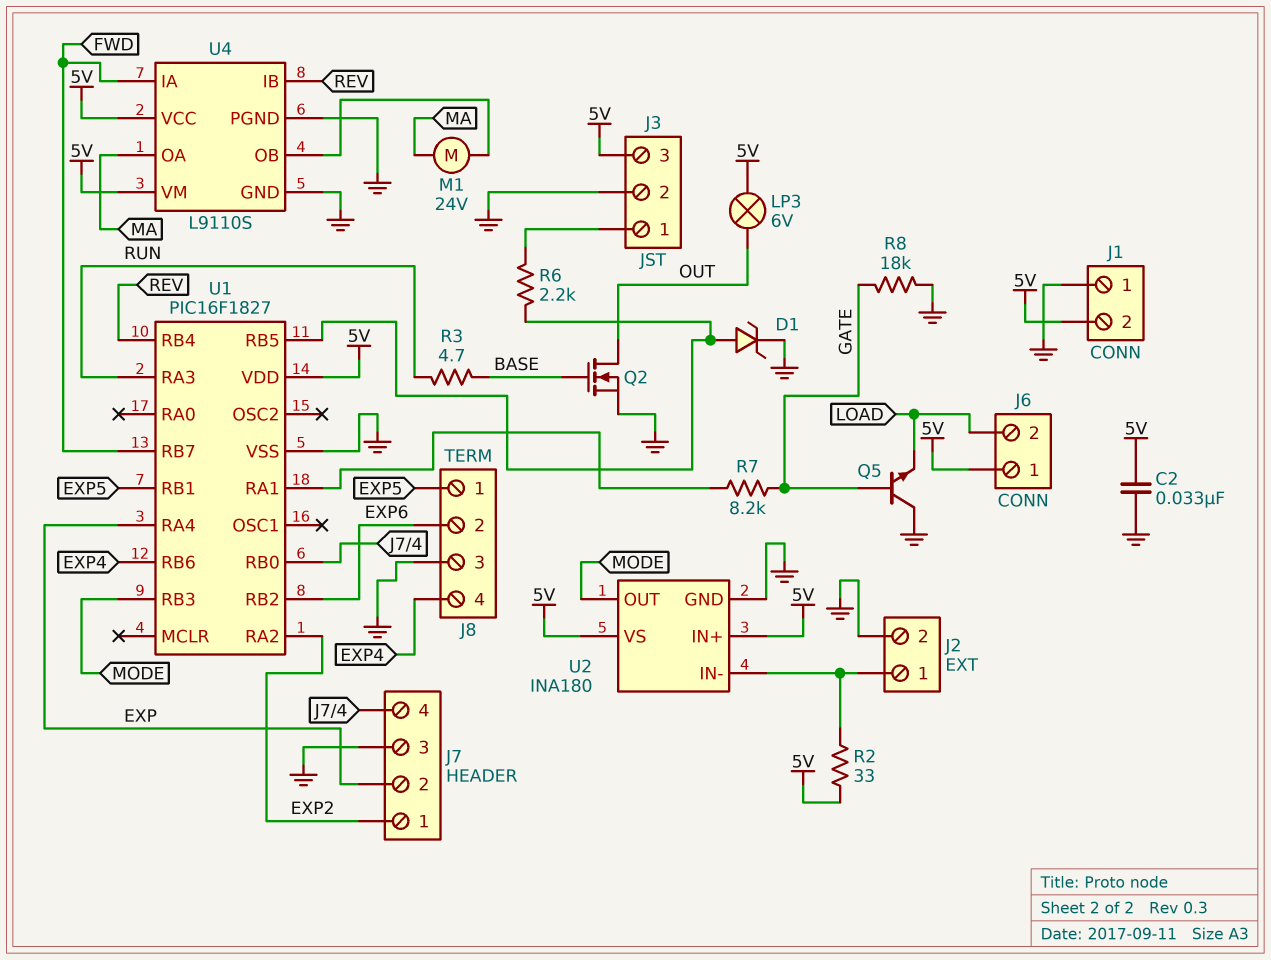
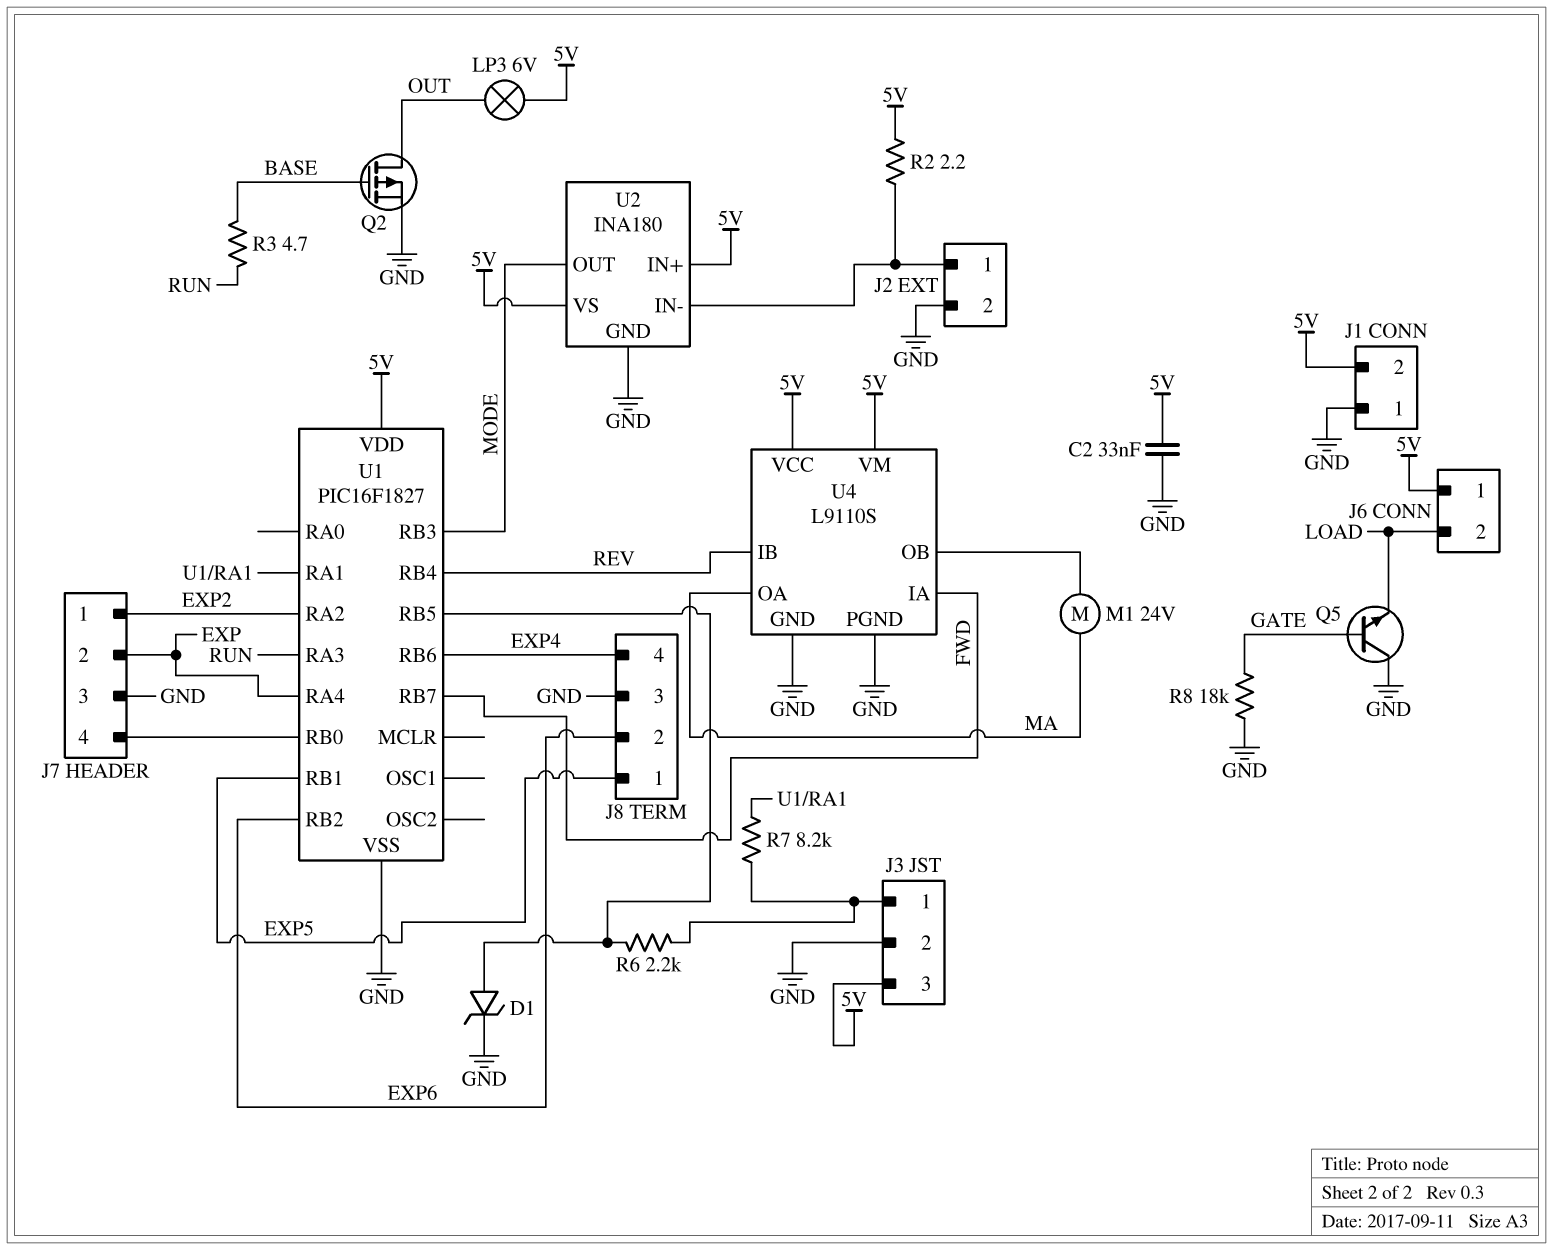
Q2: NMOS (G BASE, D OUT, S GND) -> PMOS (G BASE, D OUT, S GND)
R2: 33 (5V, J2/1) -> 2.2 (5V, J2/1)
R7: 8.2k (GATE, U1/RA1) -> 8.2k (J3/1, U1/RA1)

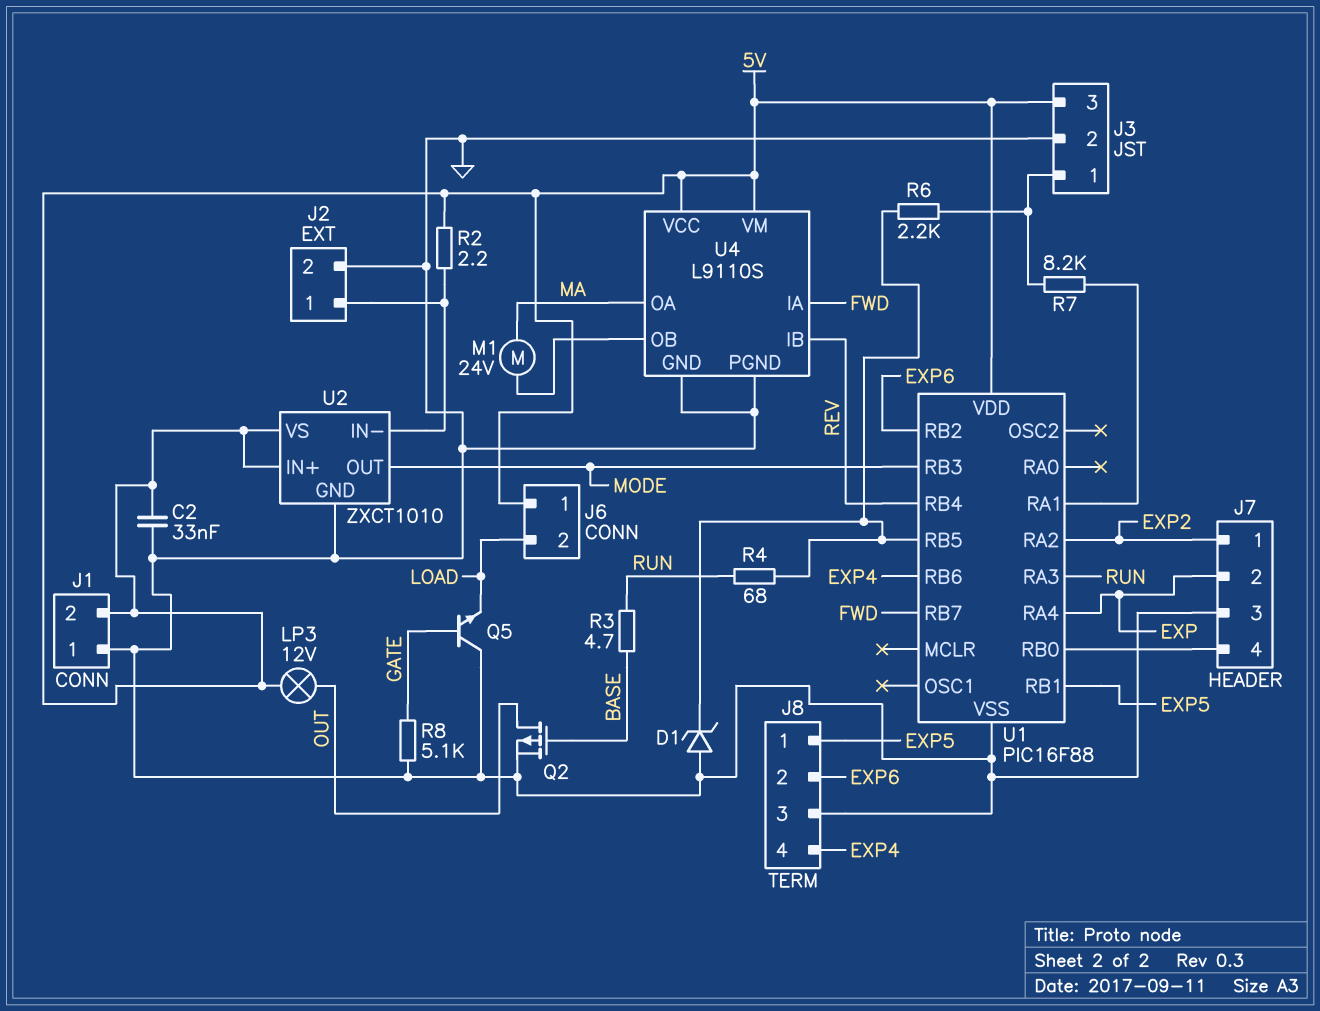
D1: zener (A U1/RB5, K GND) -> zener (A GND, K U1/RB5)
LP3: lamp 6V (5V, OUT) -> lamp 12V (5V, OUT)
R4: none -> 68 (RUN, U1/RB5)
R8: 18k (GATE, GND) -> 5.1k (GATE, GND)
U1: PIC16F1827 -> PIC16F88
U2: INA180 -> ZXCT1010

